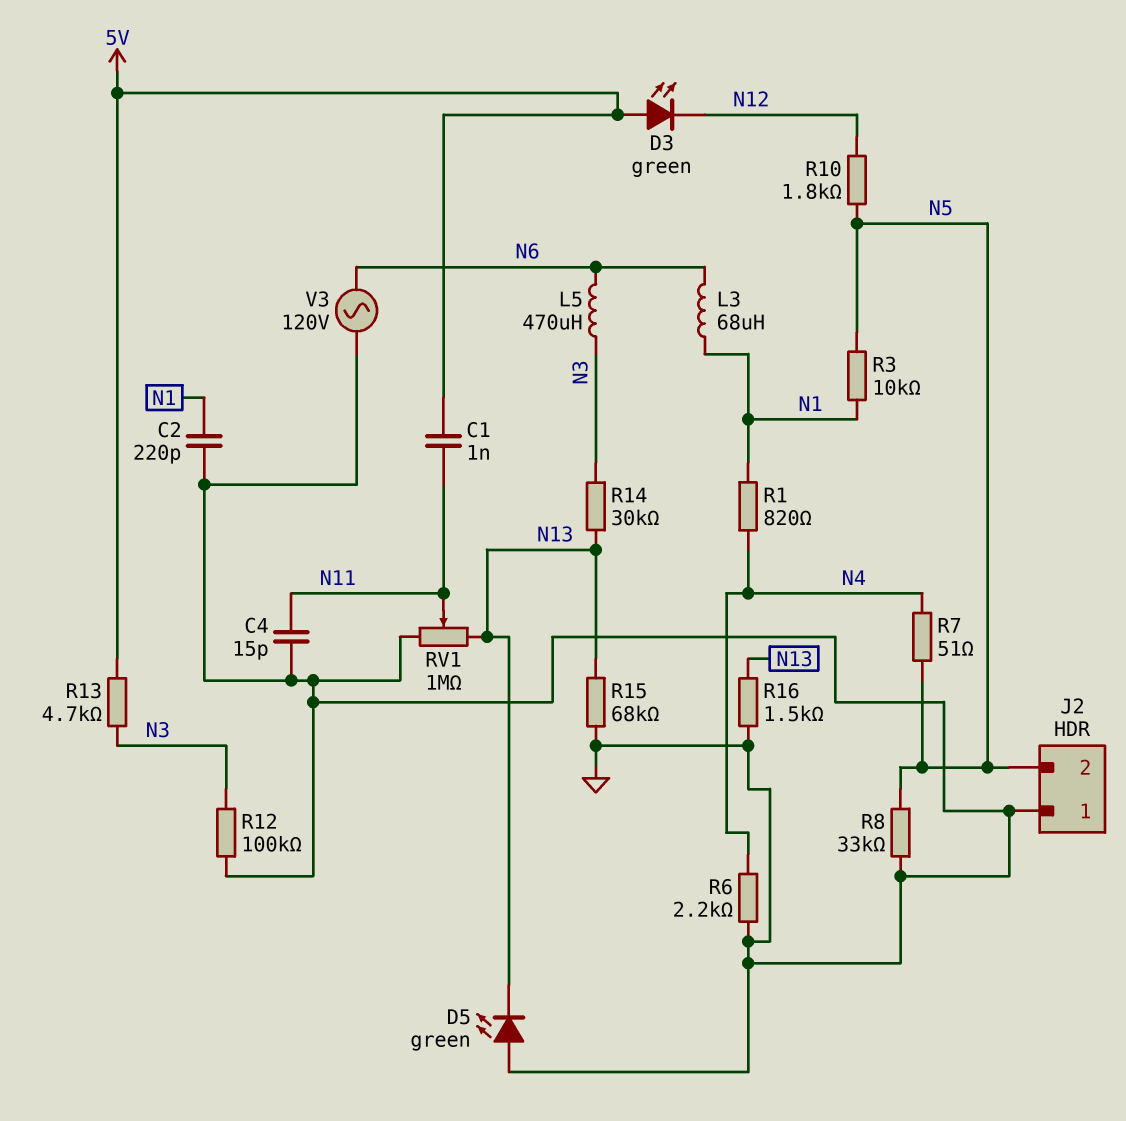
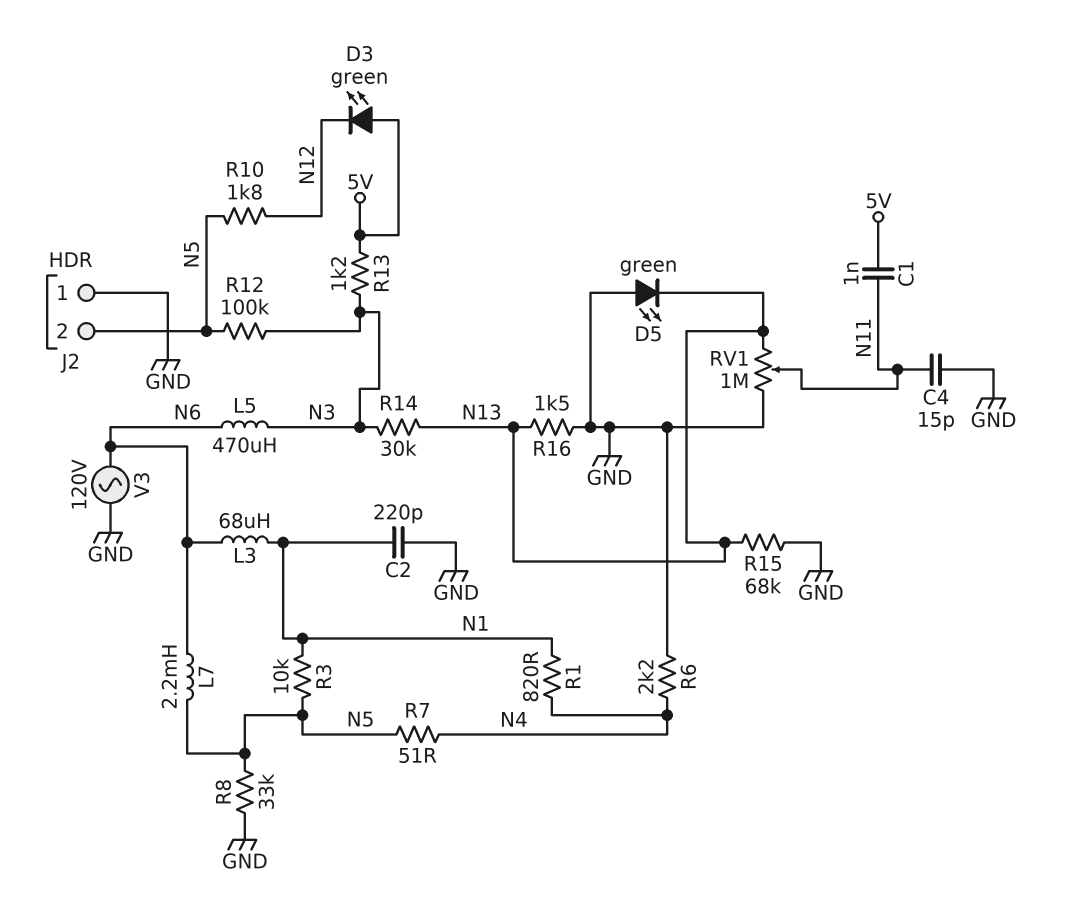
L7: none -> 2.2mH (N5, N6)
R12: 100k (GND, N3) -> 100k (N3, N5)
R13: 4.7k (5V, N3) -> 1.2k (5V, N3)

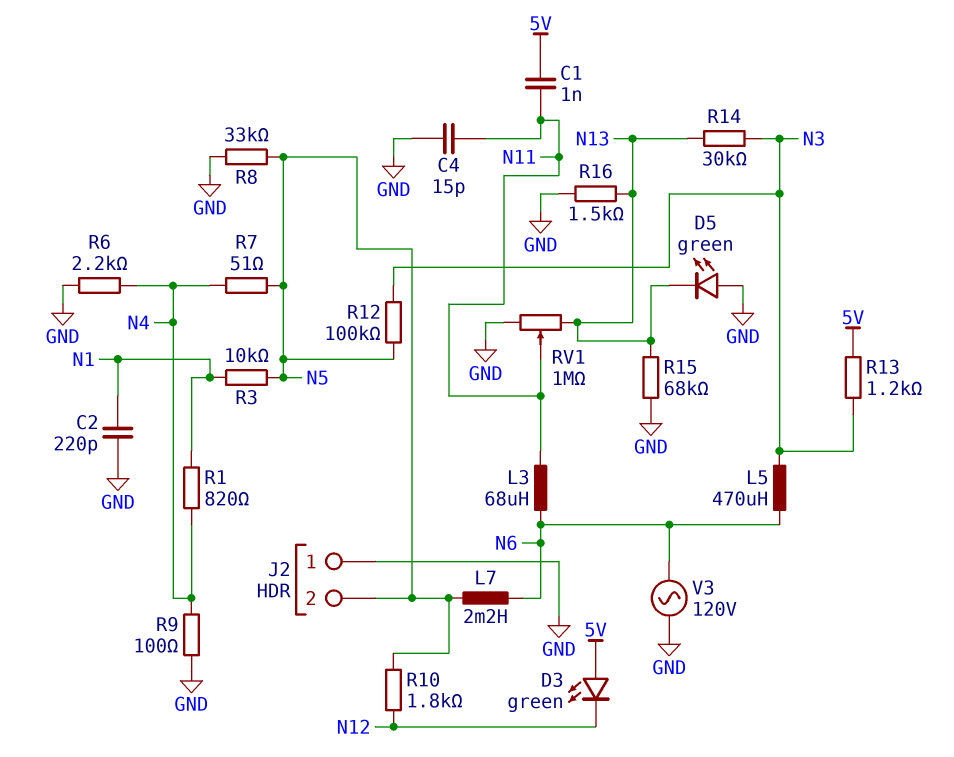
L3: 68uH (N1, N6) -> 68uH (N6, N11)
R9: none -> 100 (GND, N4)

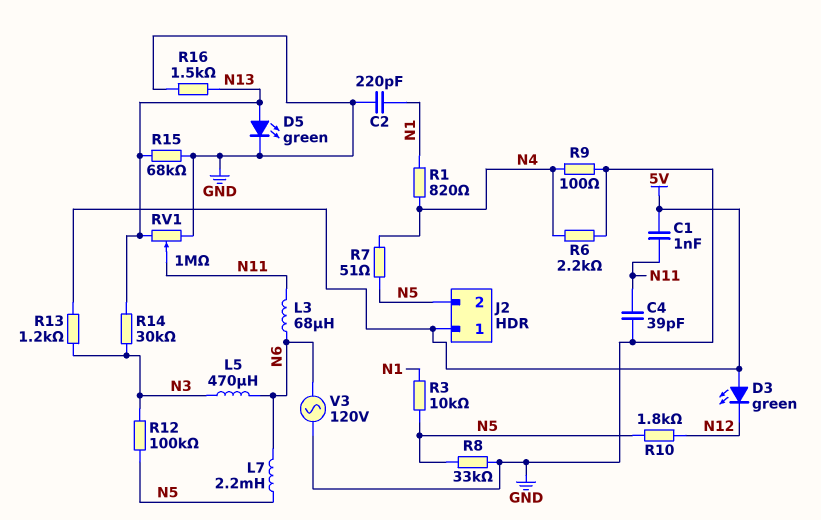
C4: 15pF (GND, N11) -> 39pF (GND, N11)
D5: LED green (A GND, K N13) -> LED green (A N13, K GND)
J2 pin 1: GND -> 5V

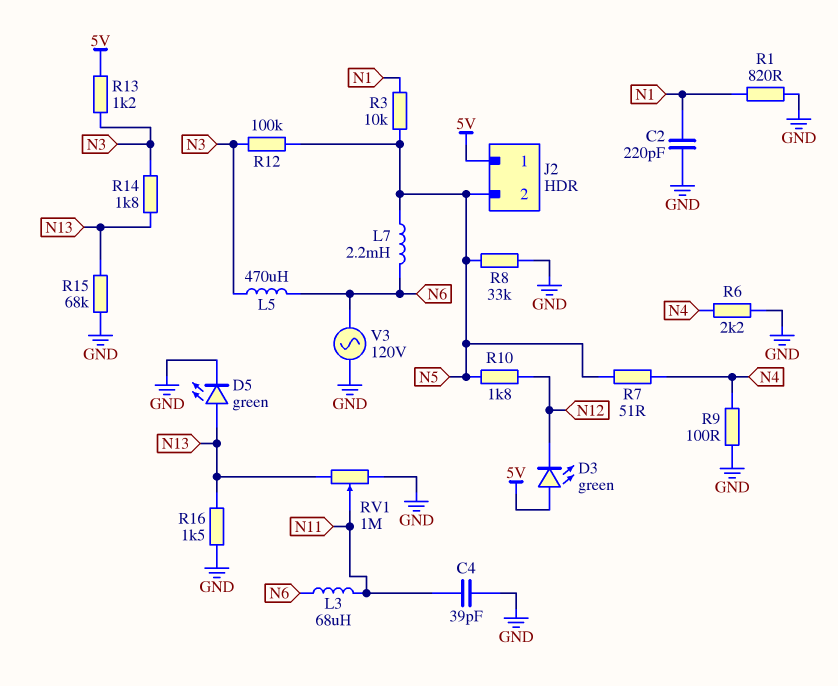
C1: 1nF (5V, N11) -> none
R1: 820 (N1, N4) -> 820 (GND, N1)
R14: 30k (N3, N13) -> 1.8k (N3, N13)

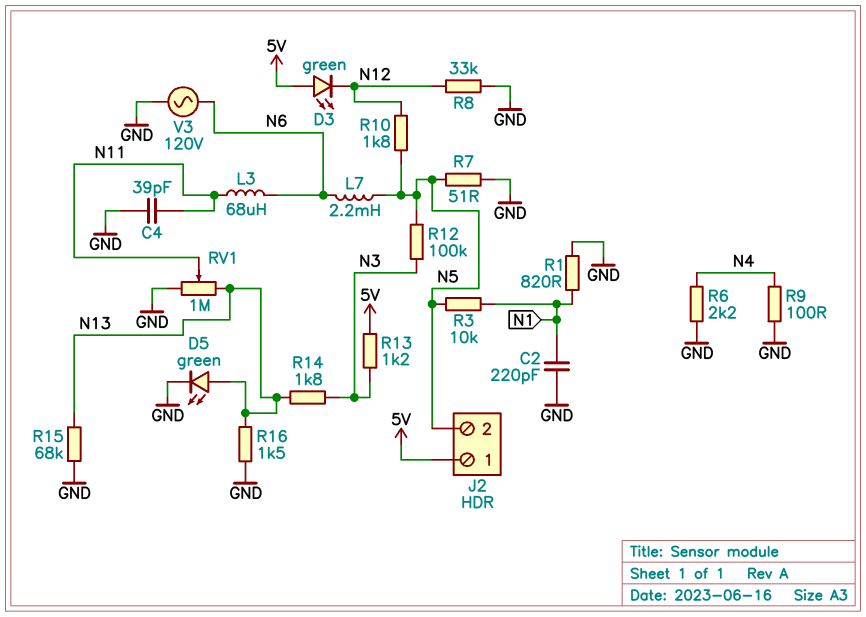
L5: 470uH (N3, N6) -> none
R7: 51 (N4, N5) -> 51 (GND, N5)
R8: 33k (GND, N5) -> 33k (GND, N12)

